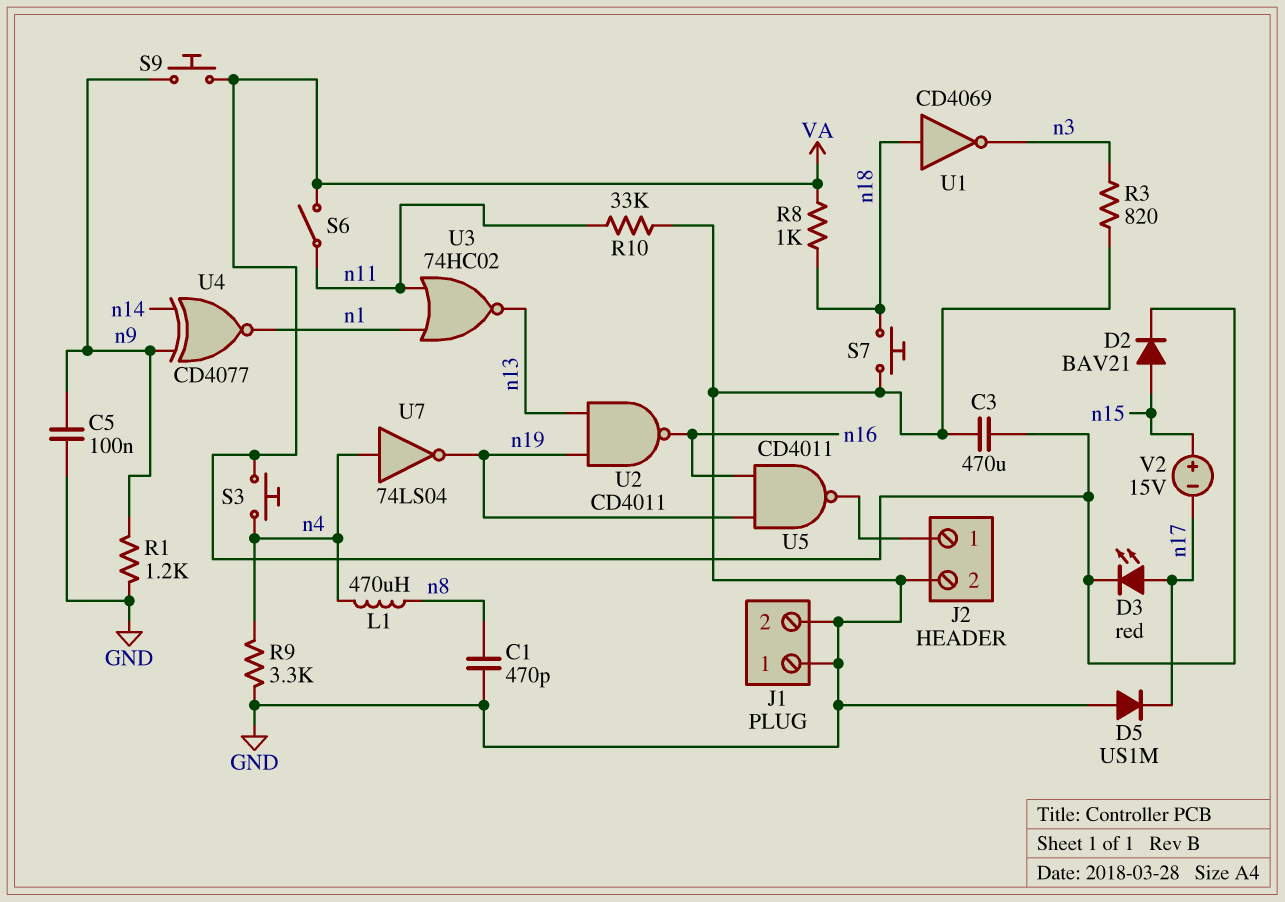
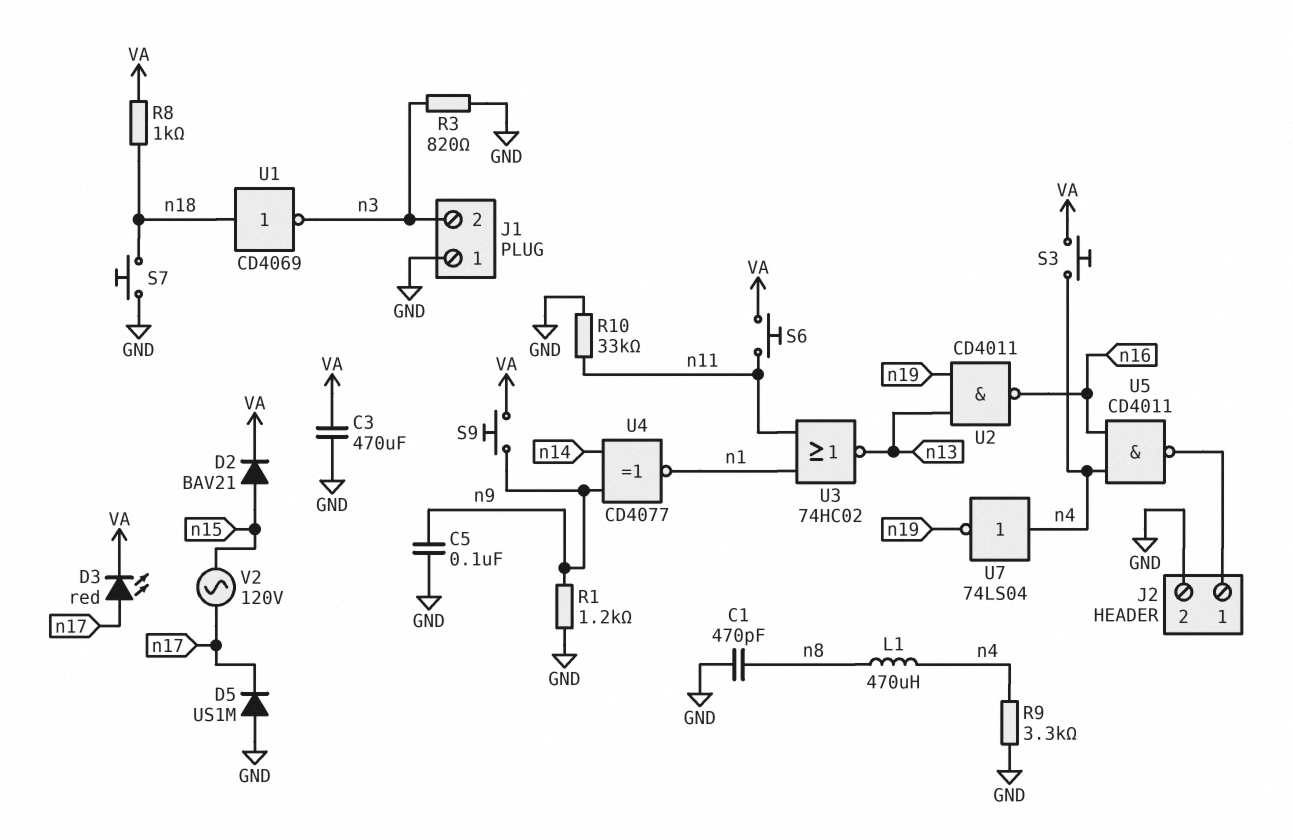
J1 pin 2: GND -> n3
S6: switch (VA, n11) -> button (VA, n11)
U5: NAND CD4011 (in n16, in n19, out J2/1) -> NAND CD4011 (in n4, in n16, out J2/1)
V2: 15V (plus n15, minus n17) -> AC 120V (n15, n17)

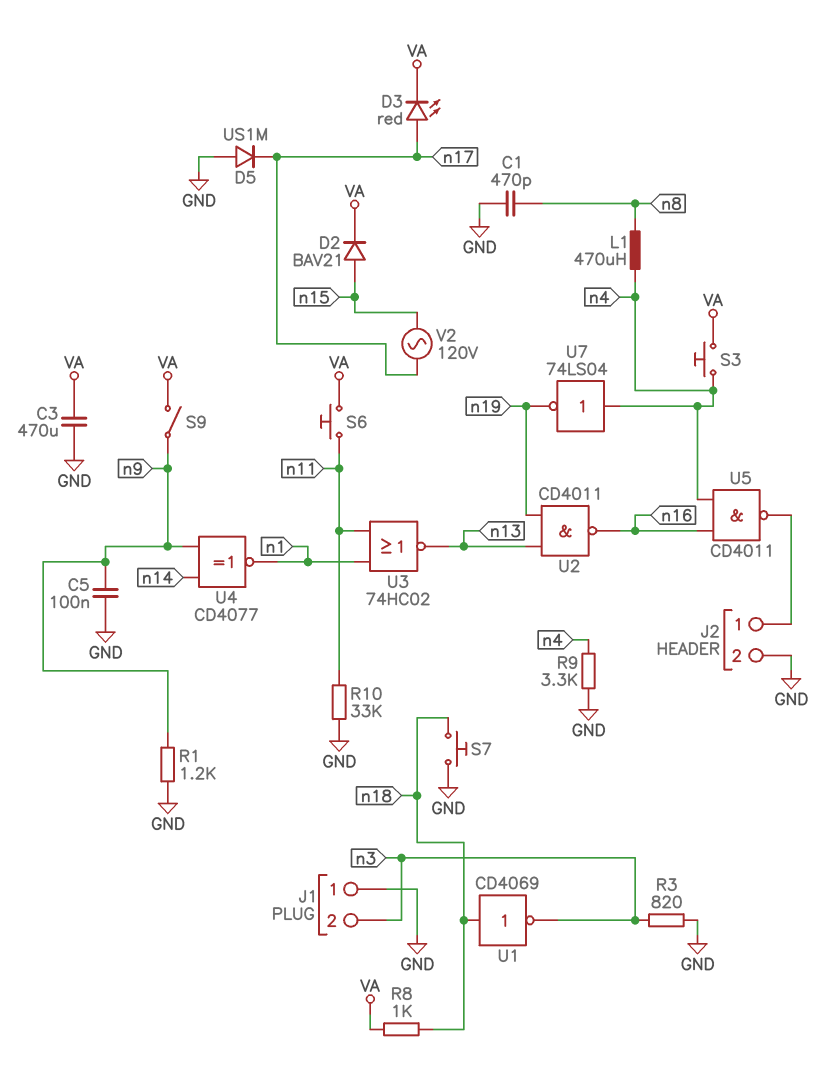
S9: button (VA, n9) -> switch (VA, n9)

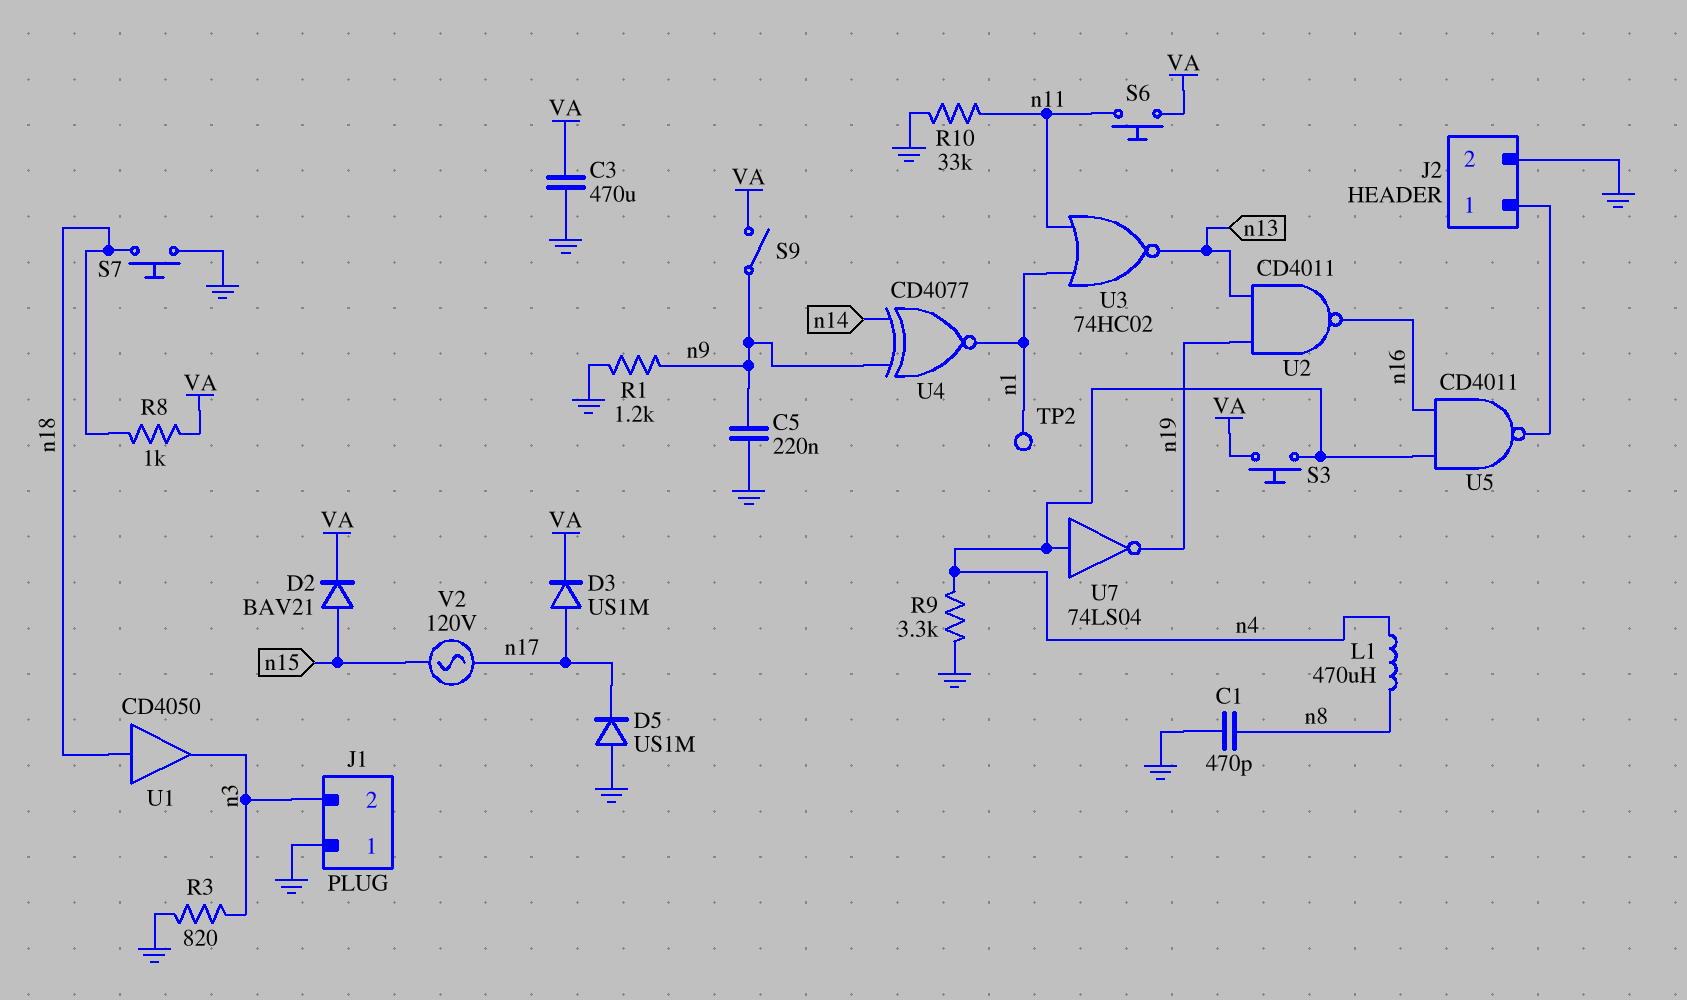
C5: 100nF (GND, n9) -> 220nF (GND, n9)
D3: LED red (A n17, K VA) -> diode US1M (A n17, K VA)
TP2: none -> test point (n1)
U1: NOT CD4069 (in n18, out n3) -> buffer CD4050 (in n18, out n3)

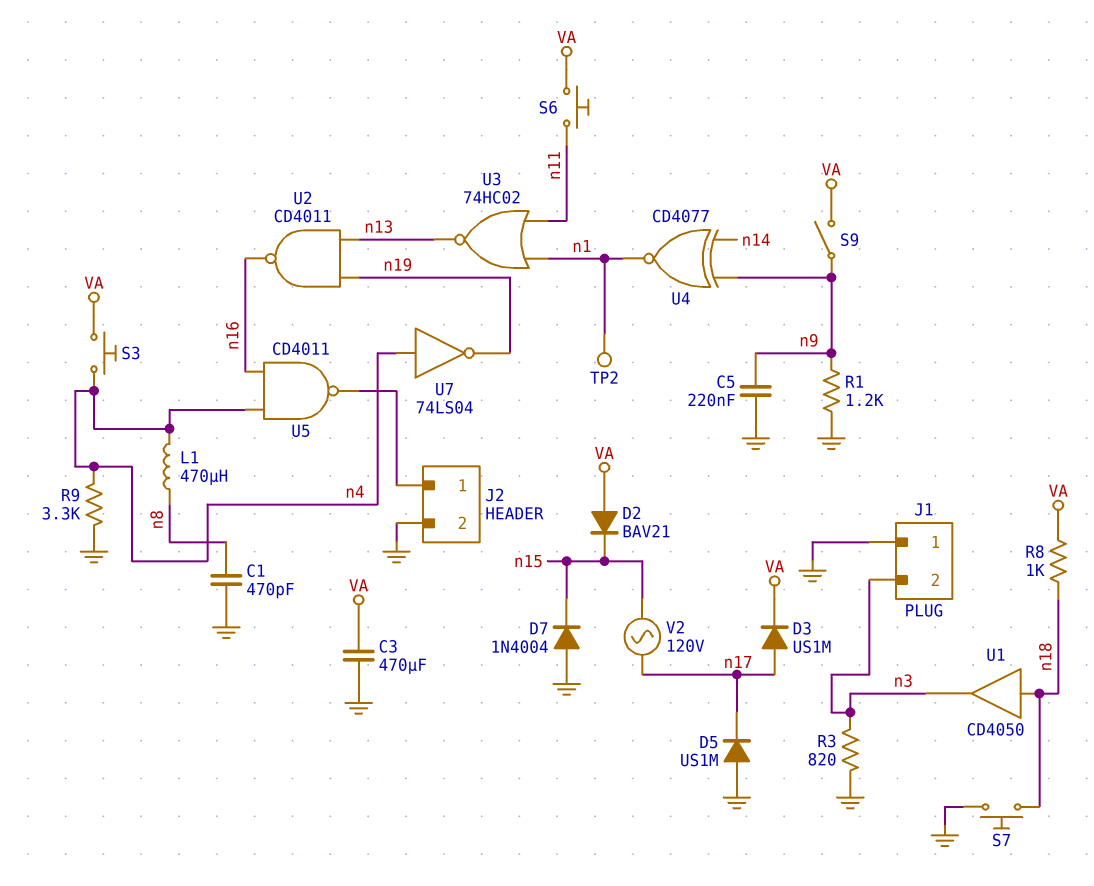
D2: diode BAV21 (A n15, K VA) -> diode BAV21 (A VA, K n15)
D7: none -> diode 1N4004 (A GND, K n15)
R10: 33k (GND, n11) -> none

